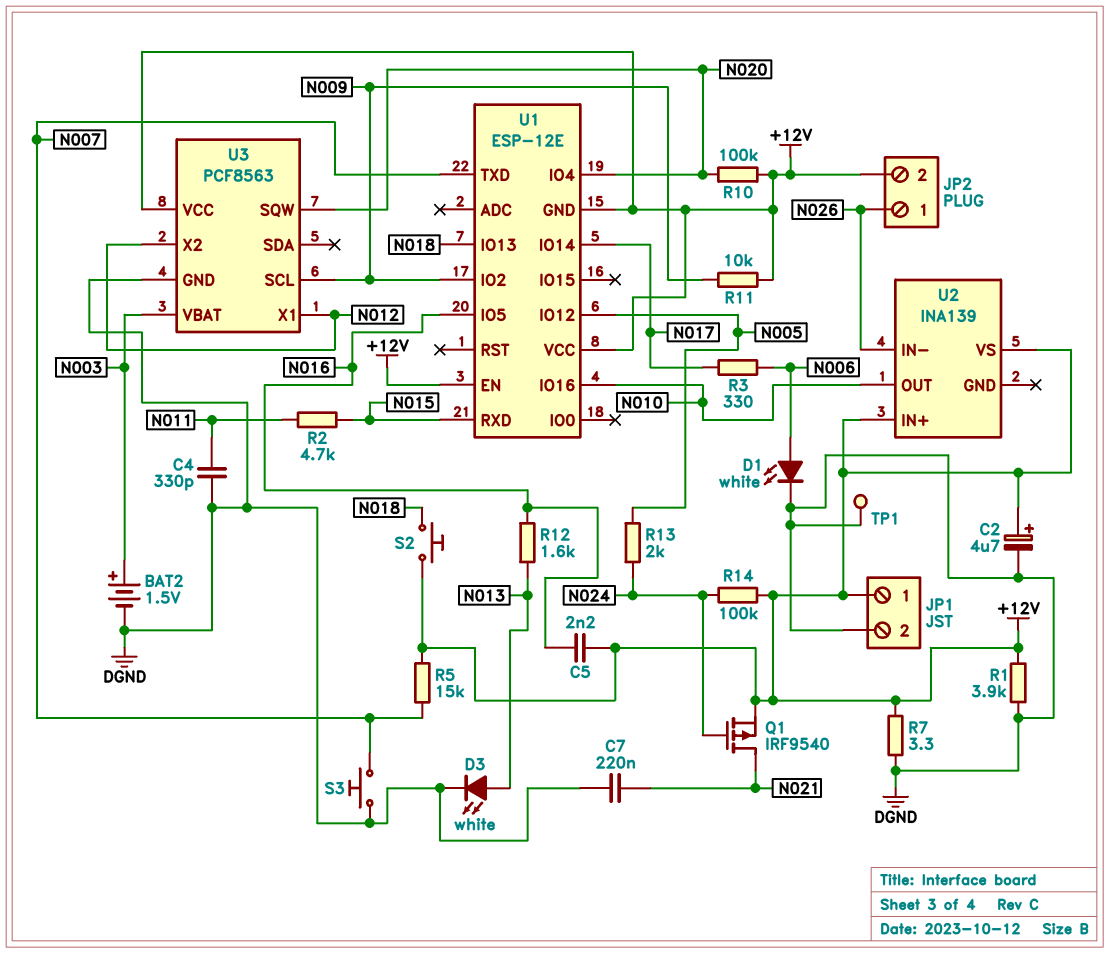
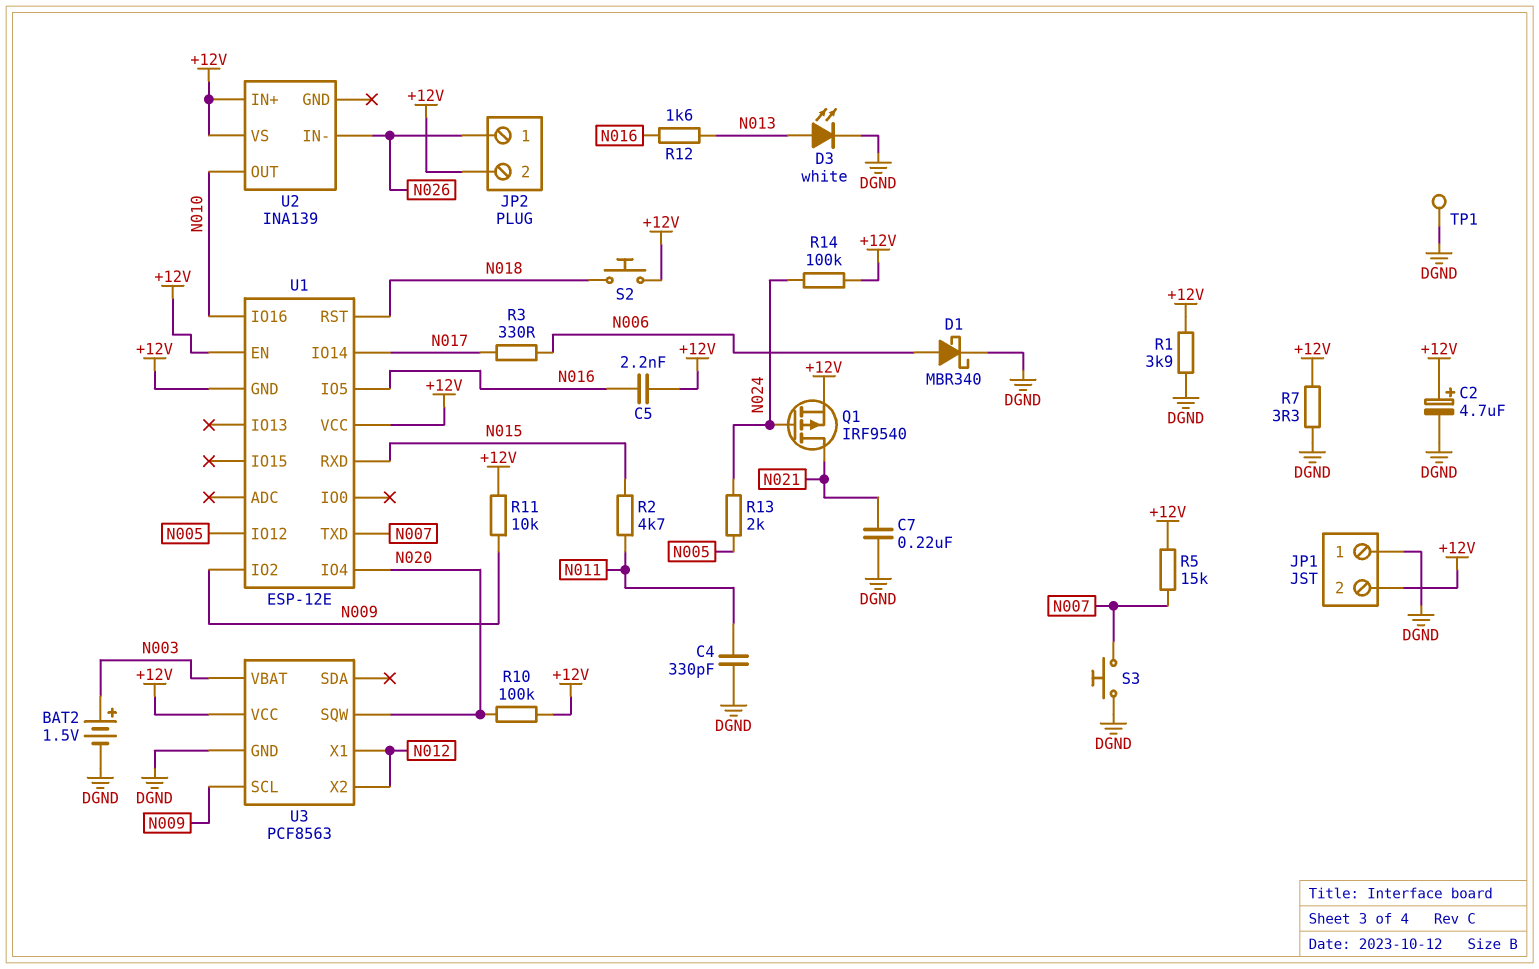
D1: LED white (A N006, K DGND) -> schottky MBR340 (A N006, K DGND)
JP1 pin 1: +12V -> DGND
JP1 pin 2: DGND -> +12V
U1 pin IO13: N018 -> none
U1 pin RST: none -> N018

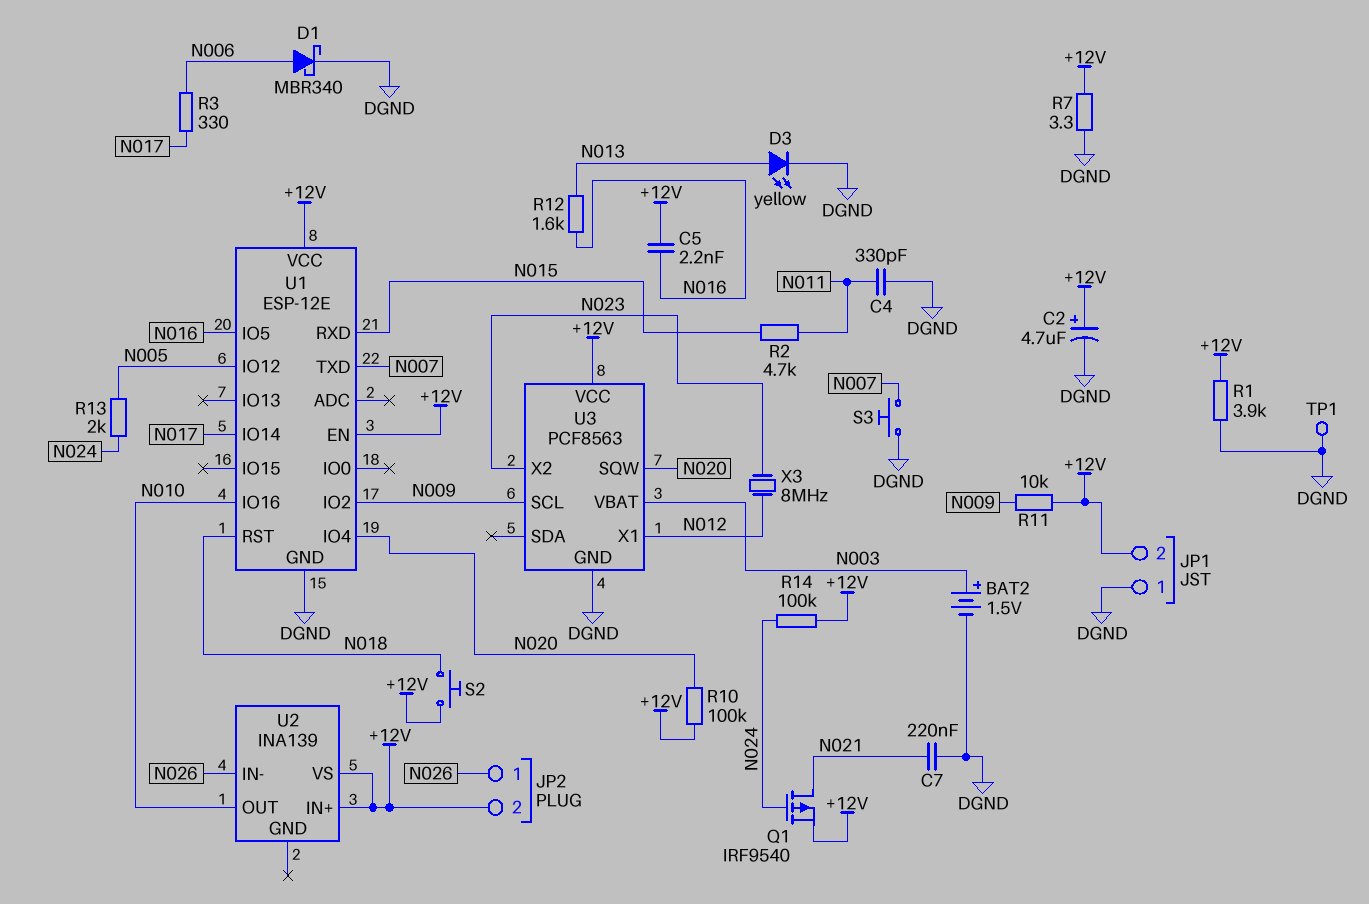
D3: LED white (A N013, K DGND) -> LED yellow (A N013, K DGND)
R5: 15k (+12V, N007) -> none
U1 pin GND: +12V -> DGND
U3 pin X2: N012 -> N023
X3: none -> 8MHz (N012, N023)

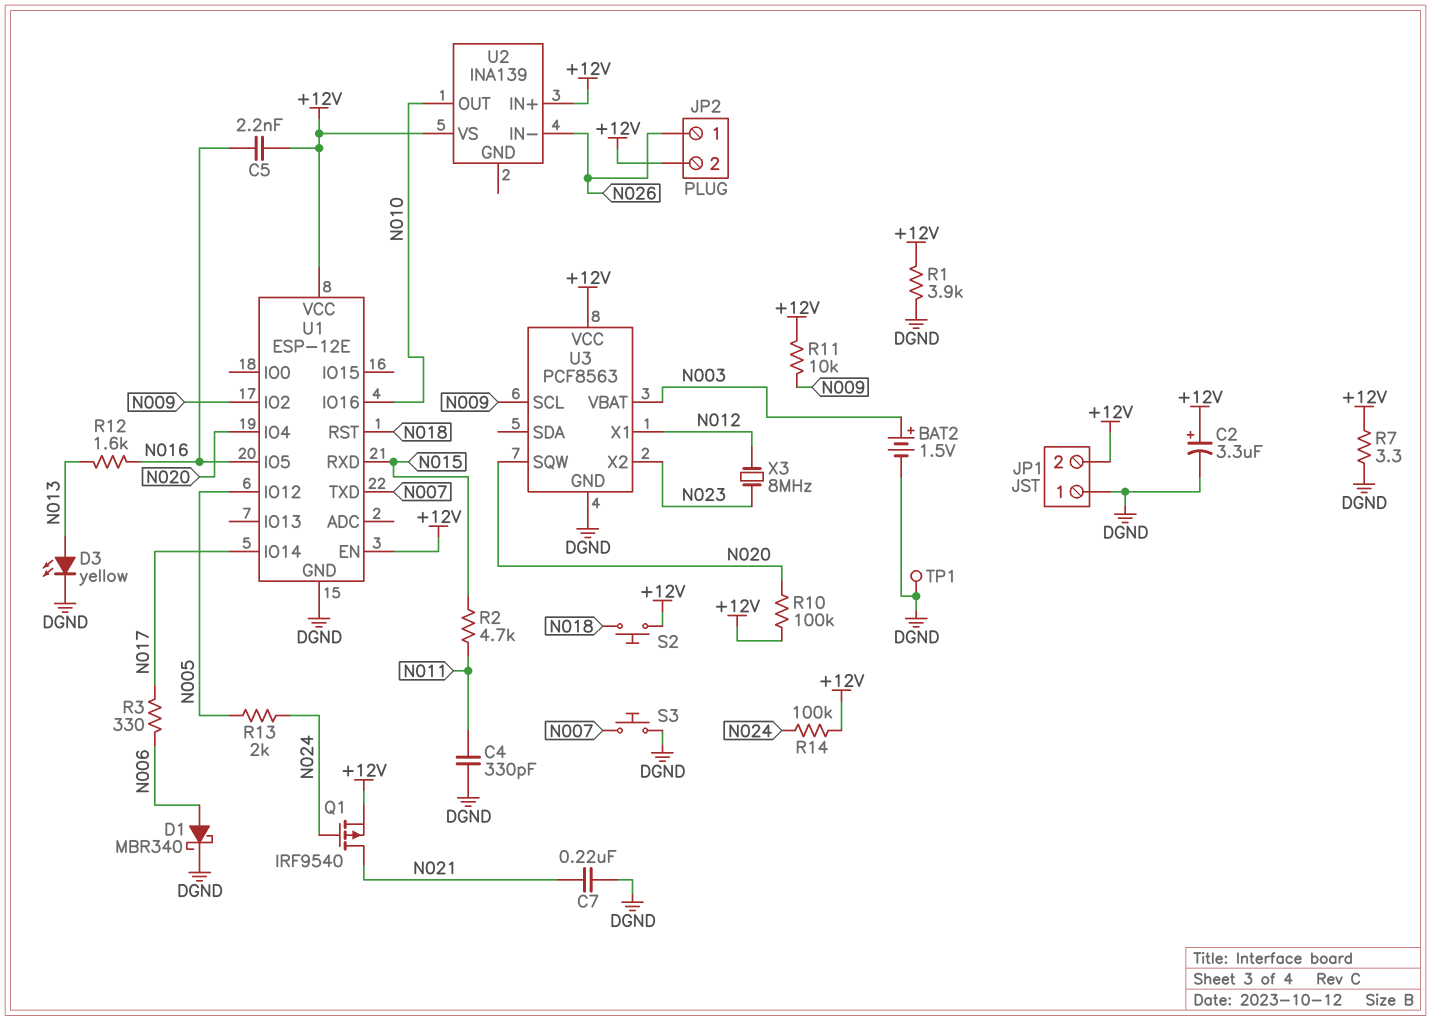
C2: 4.7uF (plus +12V, minus DGND) -> 3.3uF (plus +12V, minus DGND)

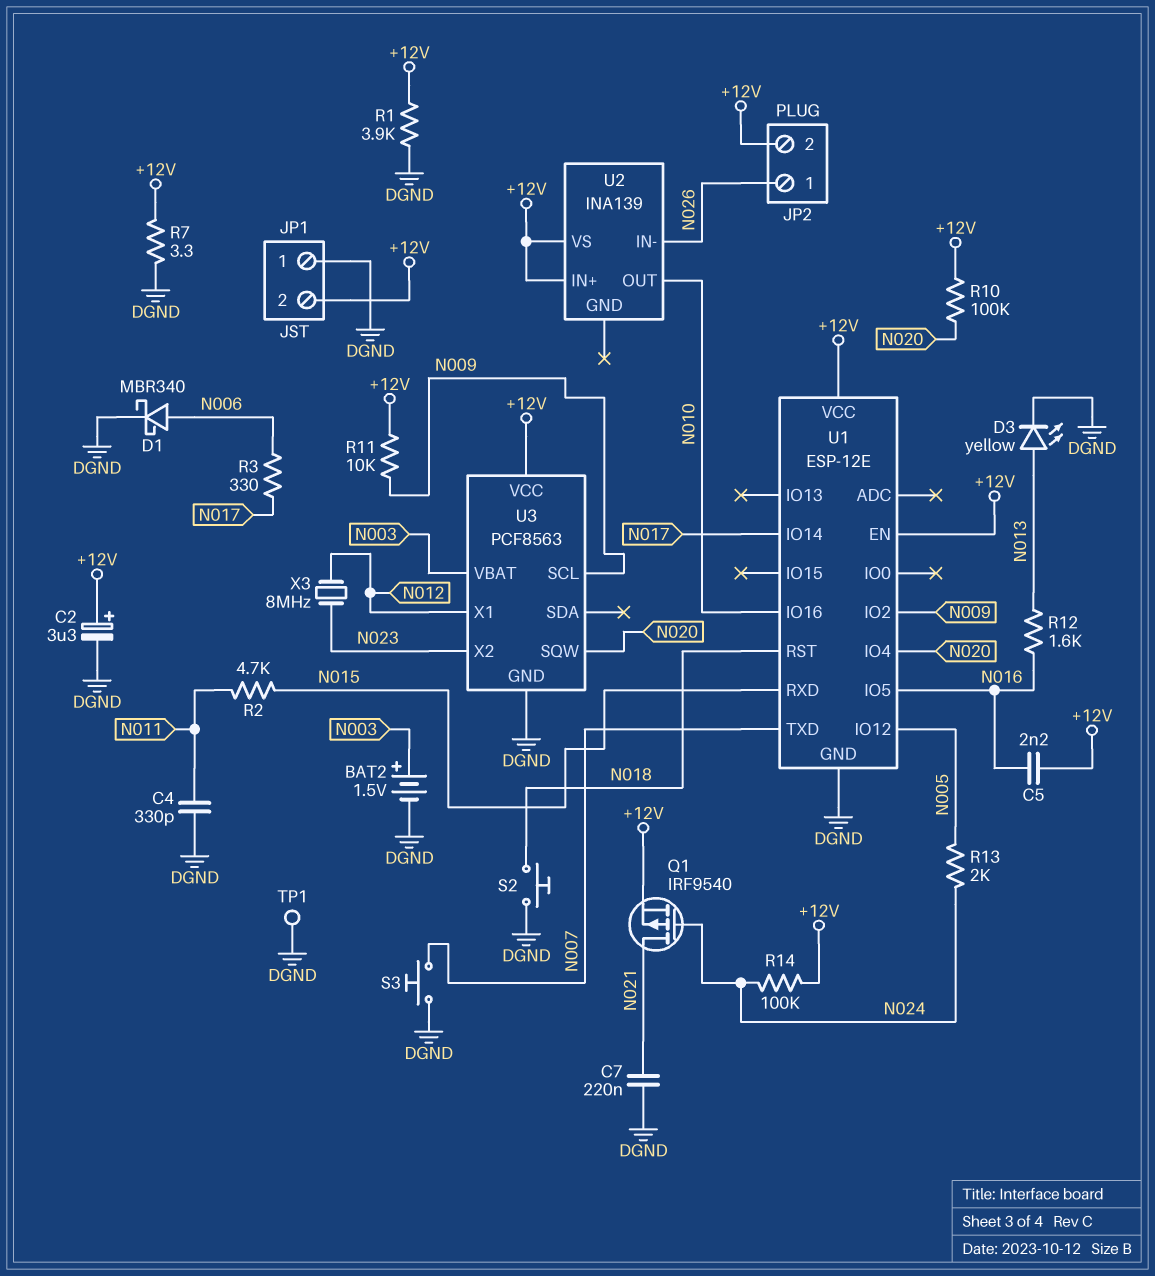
S2: button (+12V, N018) -> button (DGND, N018)

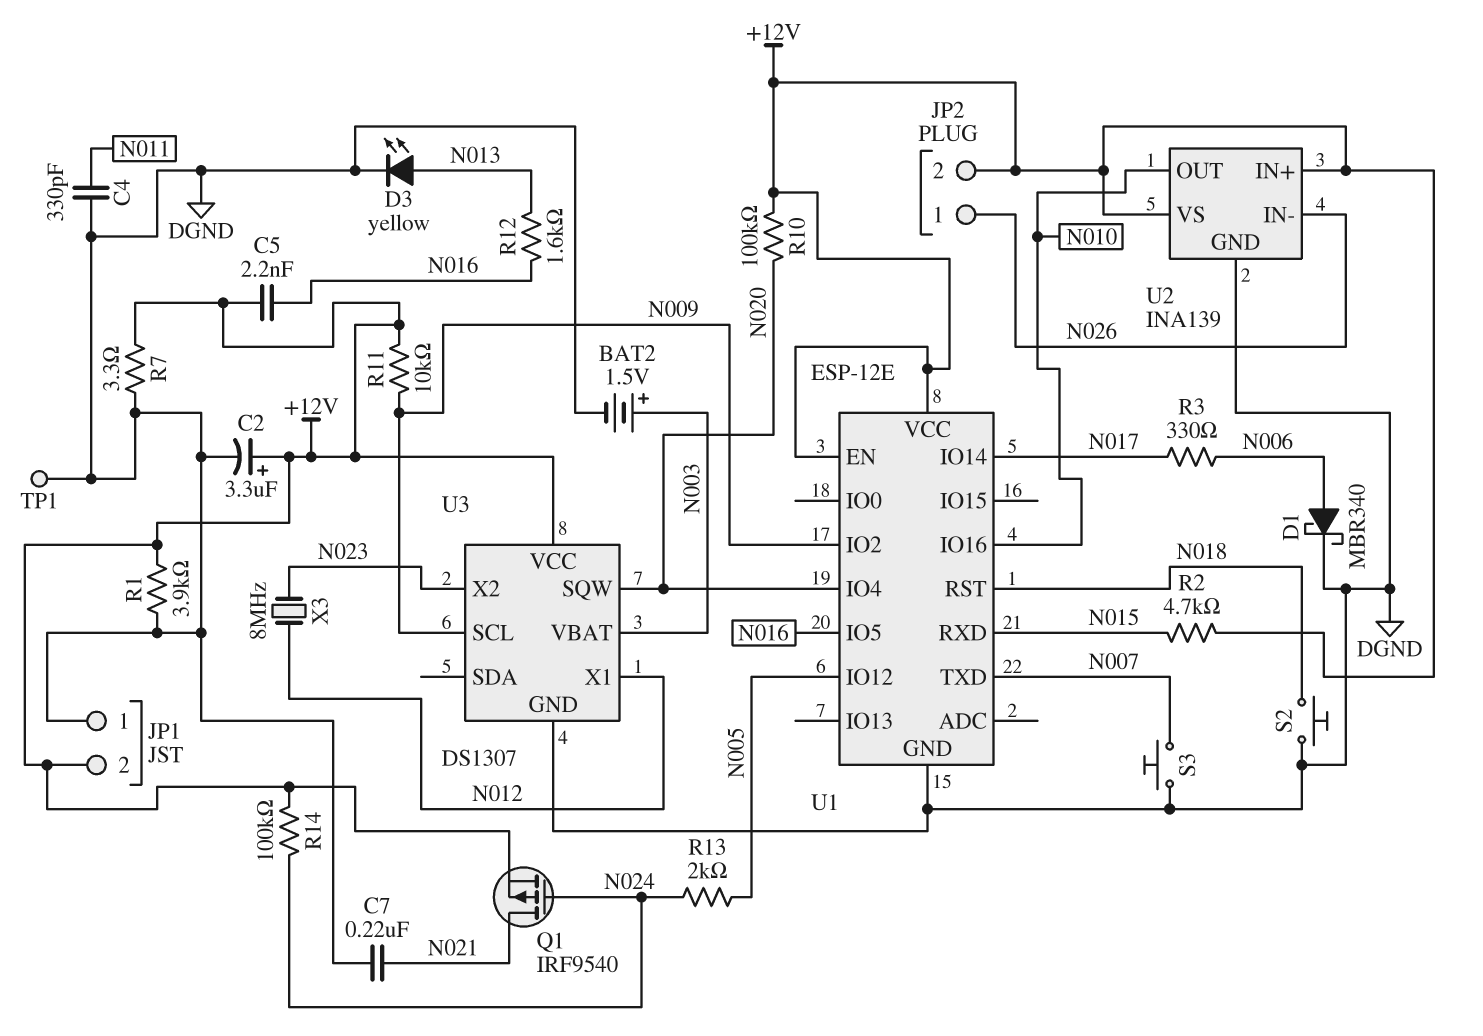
R2: 4.7k (N011, N015) -> 4.7k (+12V, N015)
U2 pin GND: none -> DGND
U3: PCF8563 -> DS1307

